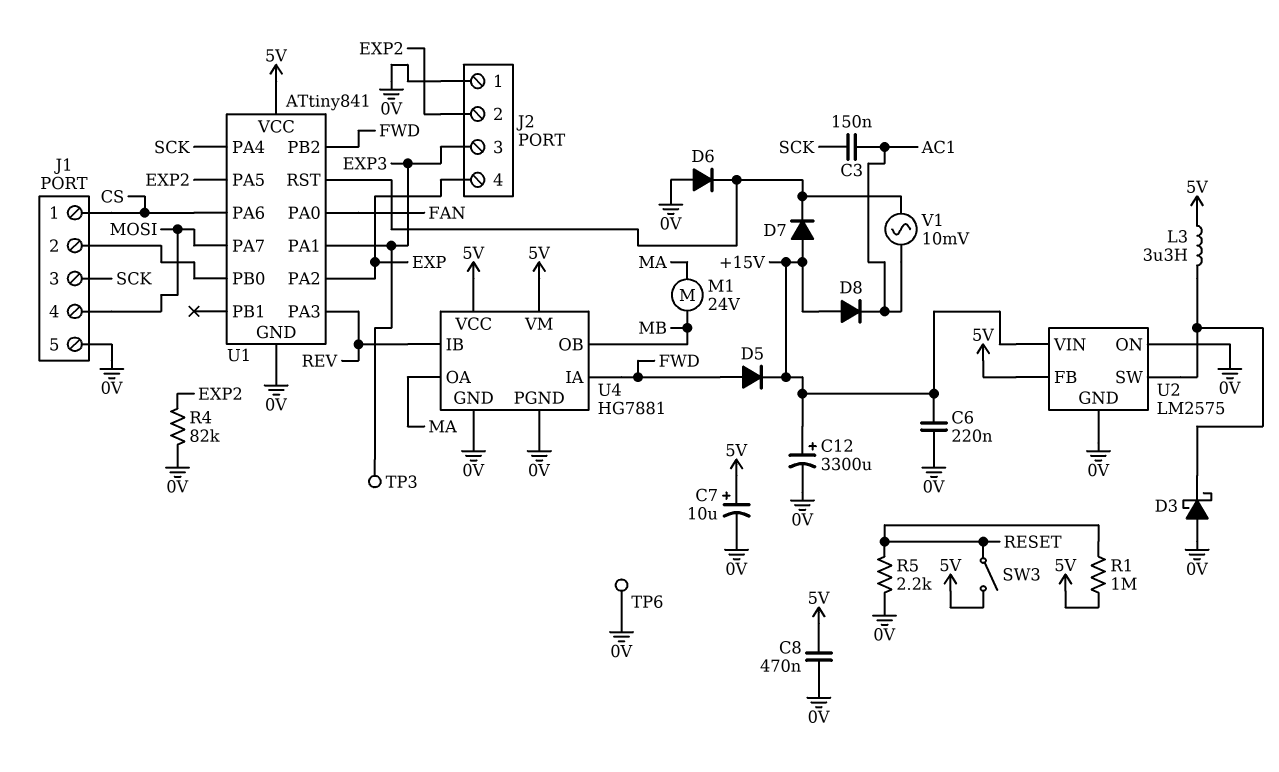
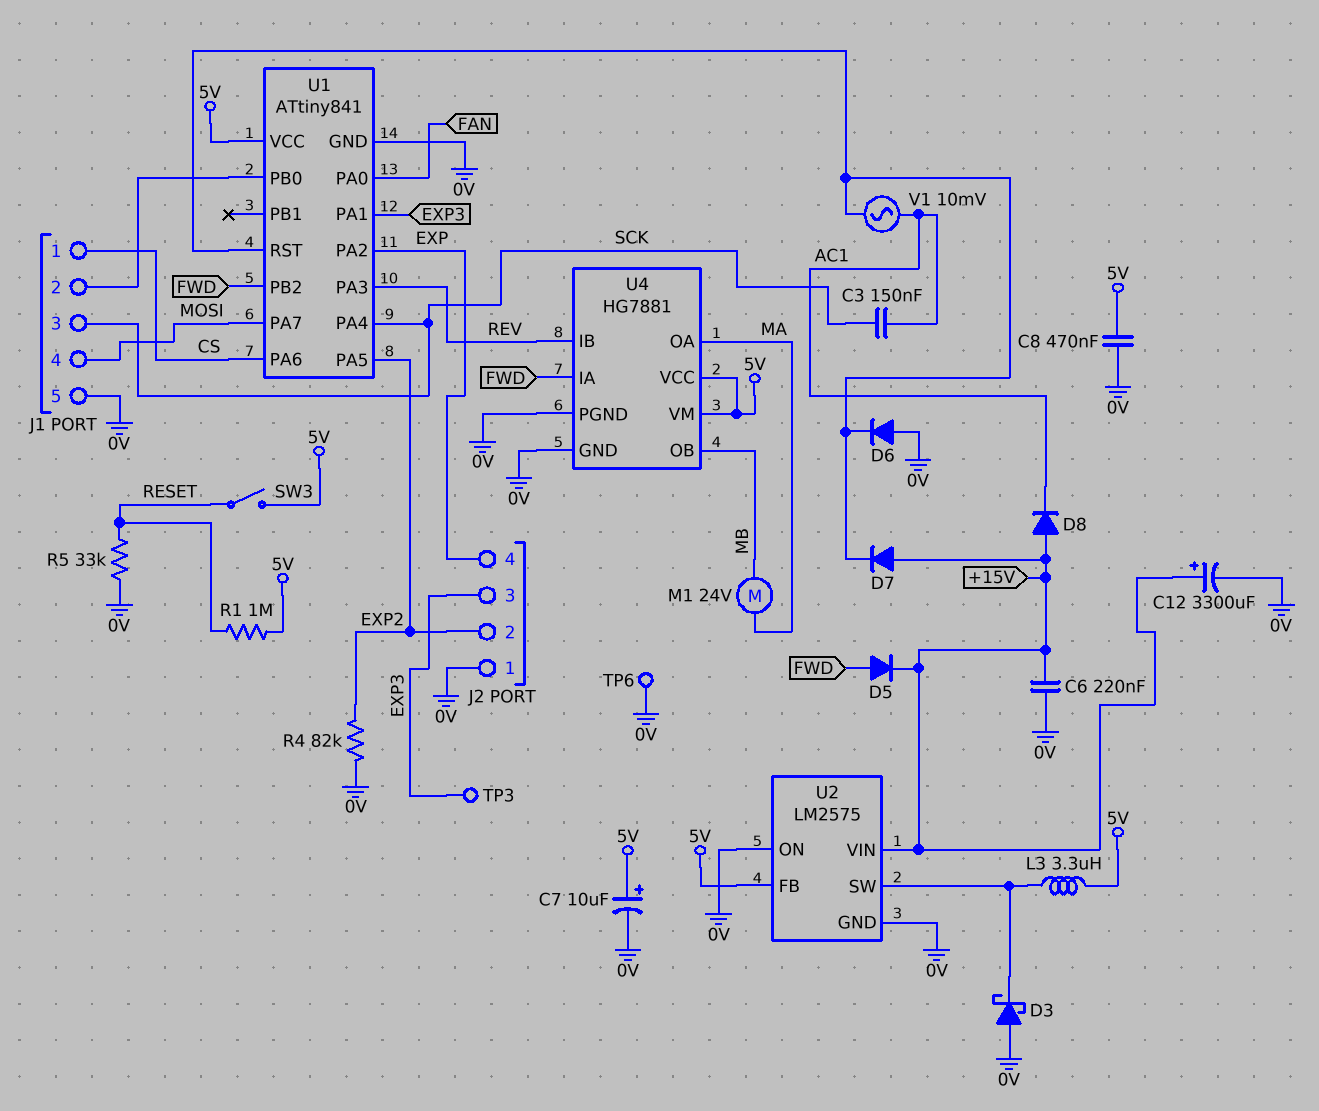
R5: 2.2k (0V, RESET) -> 33k (0V, RESET)

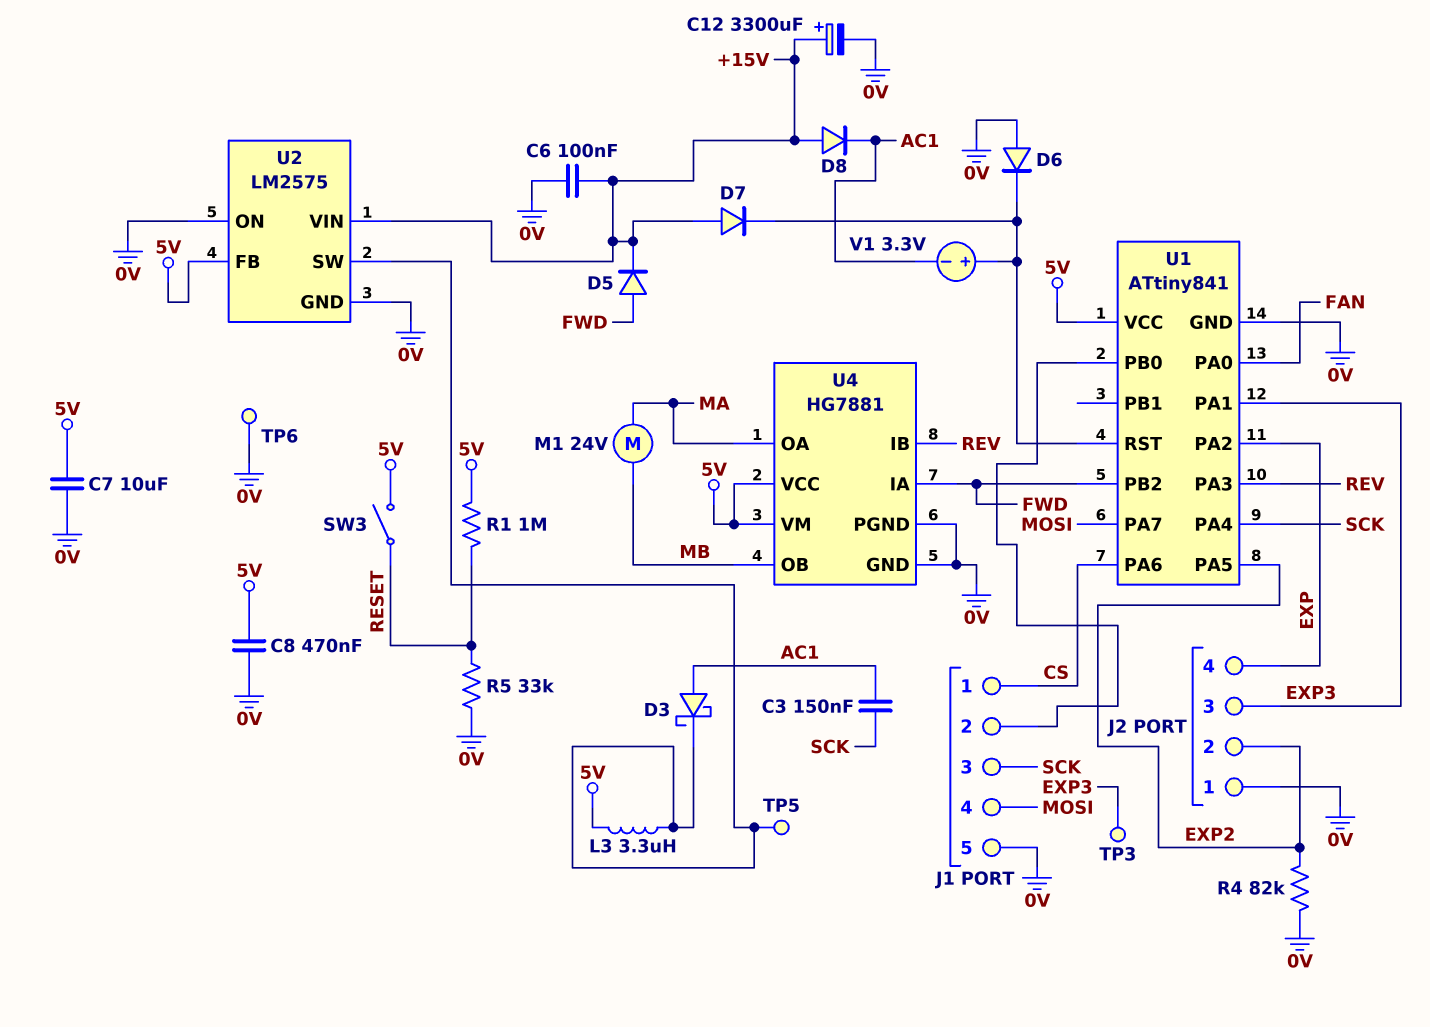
C6: 220nF (+15V, 0V) -> 100nF (+15V, 0V)
C7: 10uF (plus 5V, minus 0V) -> 10uF (0V, 5V)
D3: schottky (A 0V, K U2/SW) -> schottky (A AC1, K U2/SW)
TP5: none -> test point (U2/SW)
V1: AC 10mV (AC1, U1/RST) -> 3.3V (plus U1/RST, minus AC1)

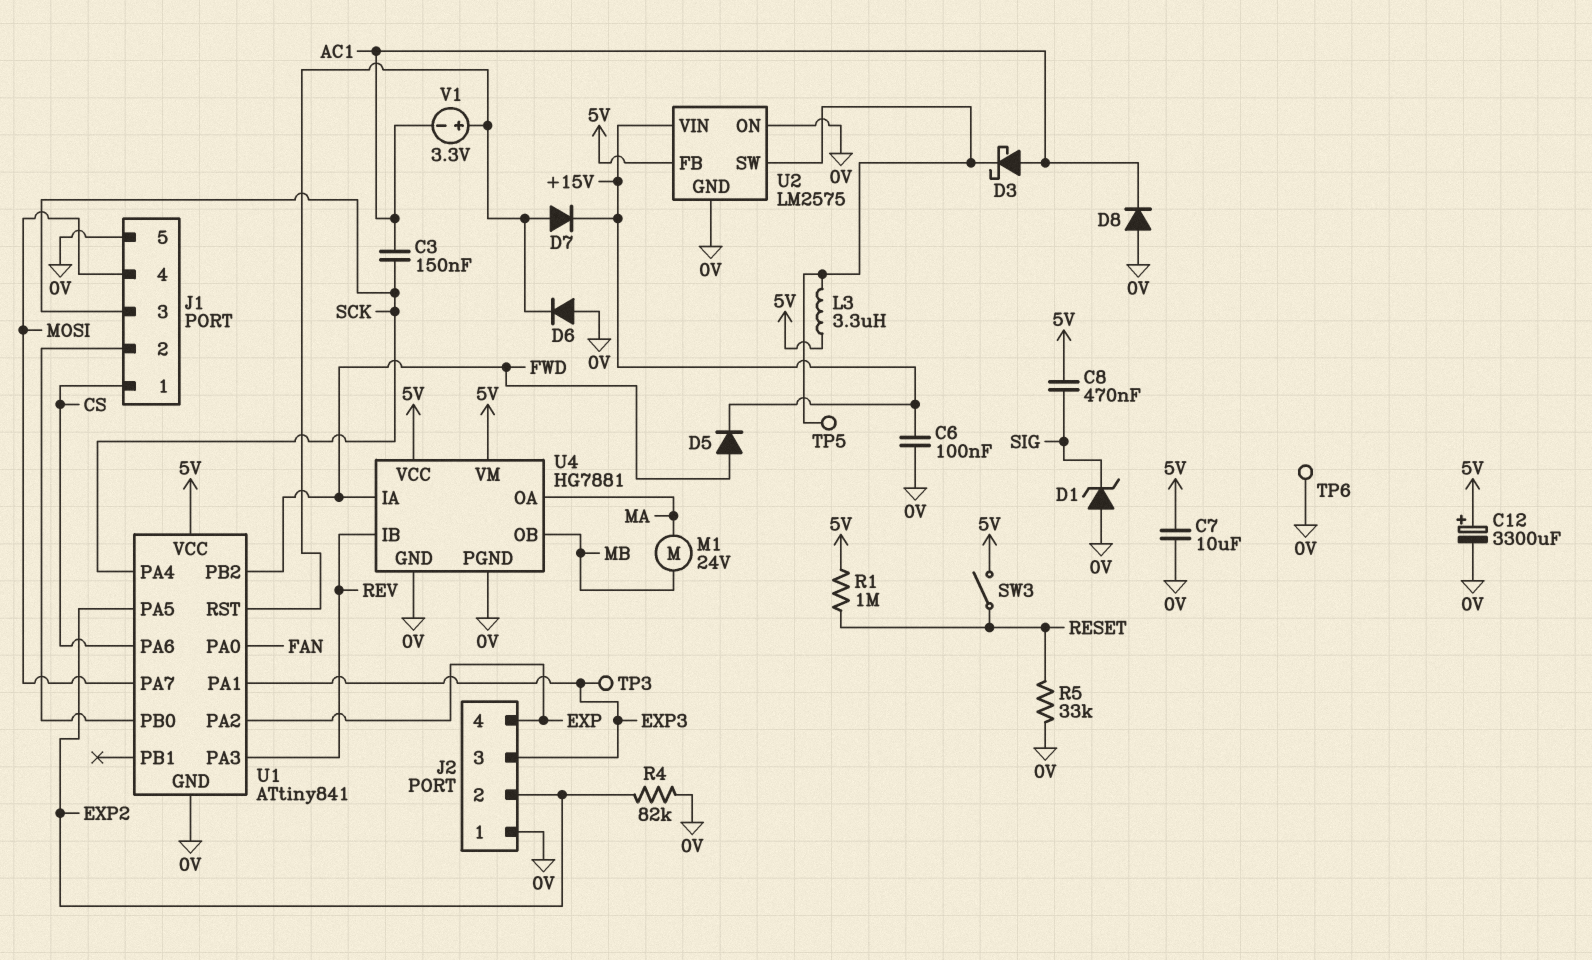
C8: 470nF (0V, 5V) -> 470nF (5V, SIG)
C12: 3300uF (plus +15V, minus 0V) -> 3300uF (plus 5V, minus 0V)
D1: none -> zener (A 0V, K SIG)
D7: diode (A +15V, K U1/RST) -> diode (A U1/RST, K +15V)
D8: diode (A +15V, K AC1) -> diode (A 0V, K AC1)

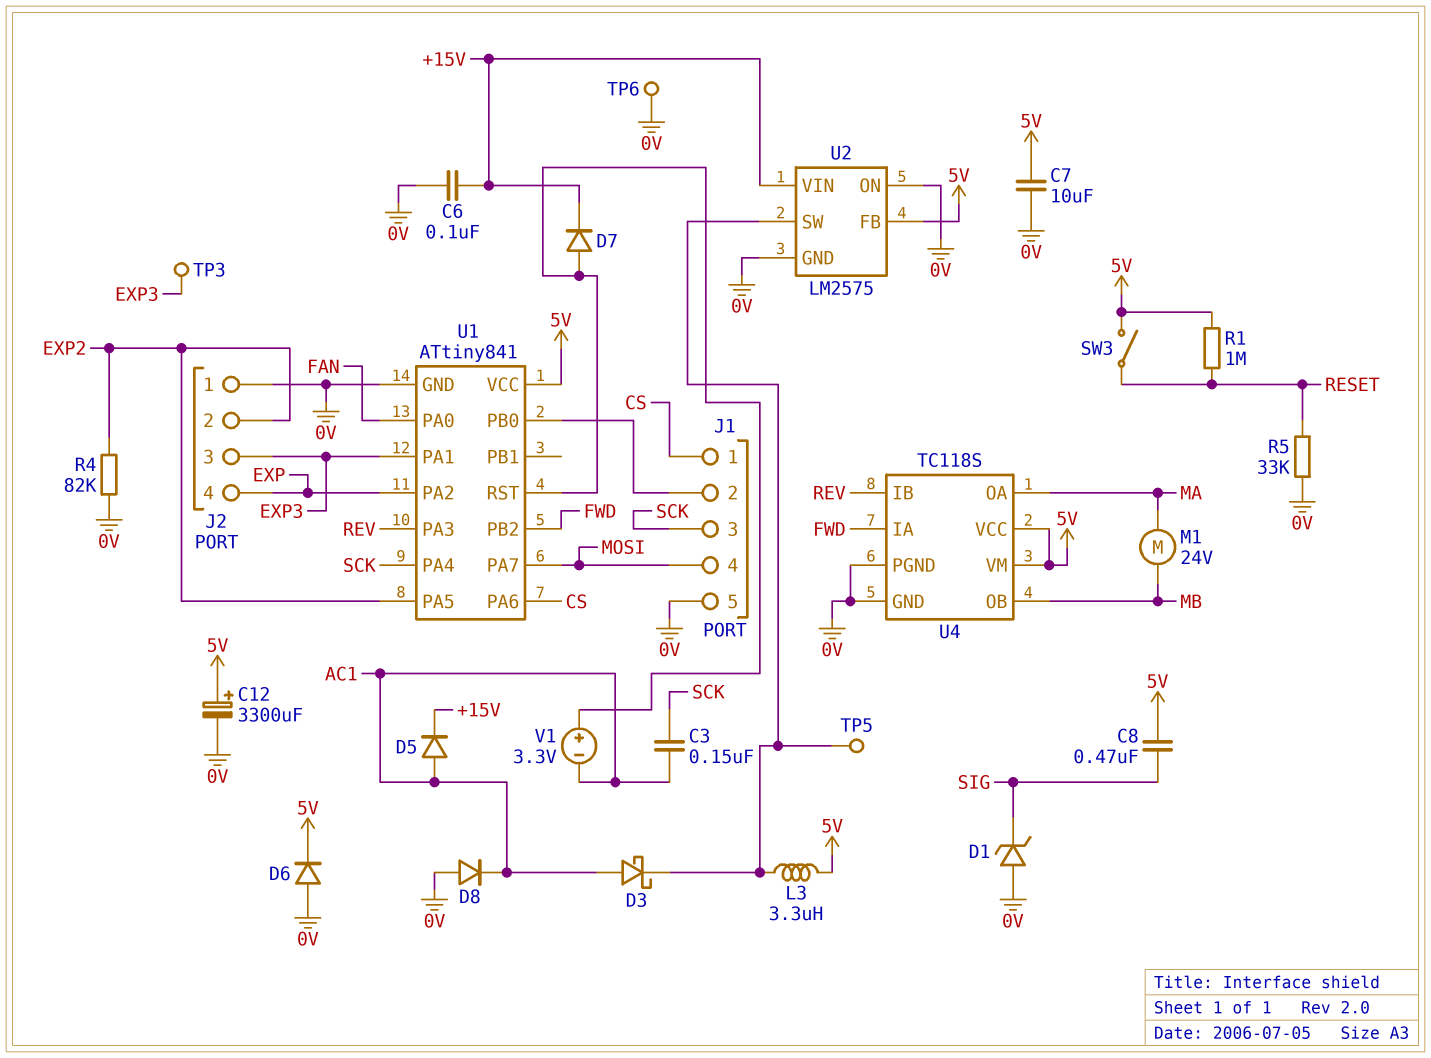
D5: diode (A FWD, K +15V) -> diode (A AC1, K +15V)
D6: diode (A 0V, K U1/RST) -> diode (A 0V, K 5V)
U4: HG7881 -> TC118S

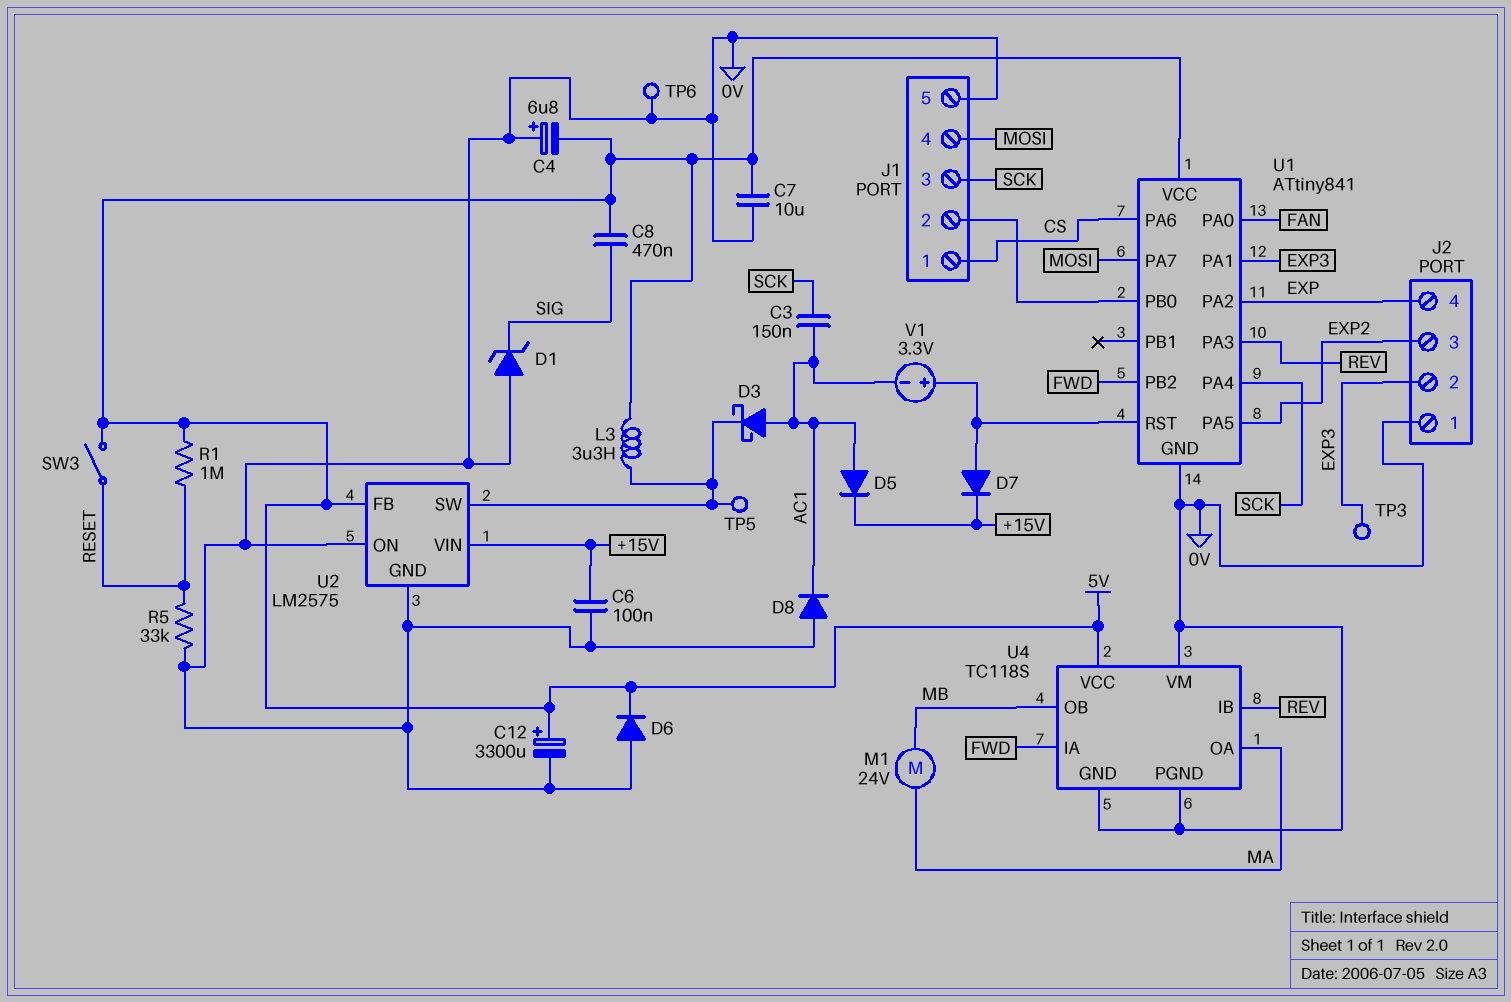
C4: none -> 6.8uF (plus 0V, minus 5V)
J2 pin 2: EXP2 -> EXP3
J2 pin 3: EXP3 -> EXP2
R4: 82k (0V, EXP2) -> none
U4 pin VM: 5V -> 0V

